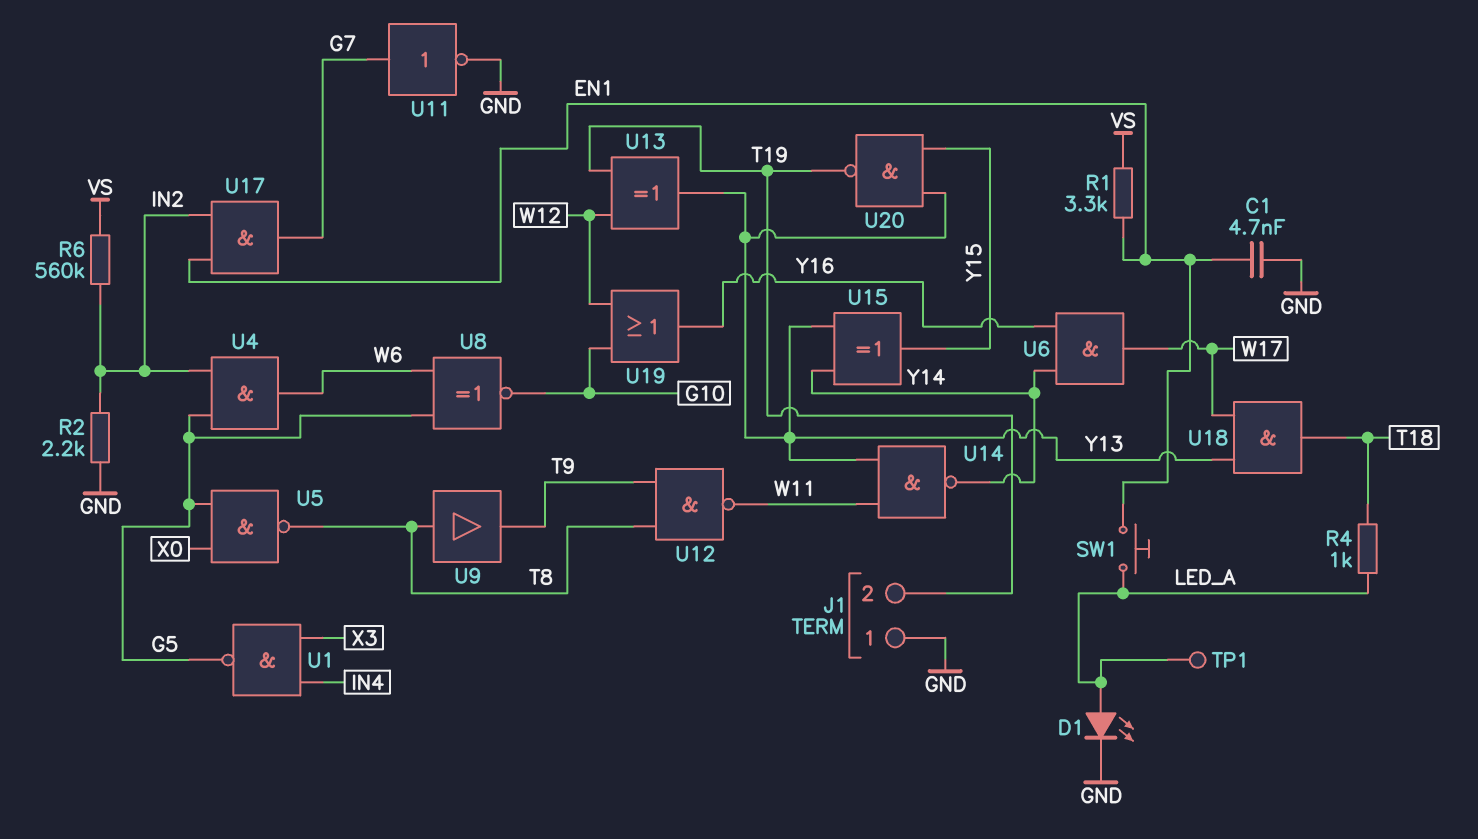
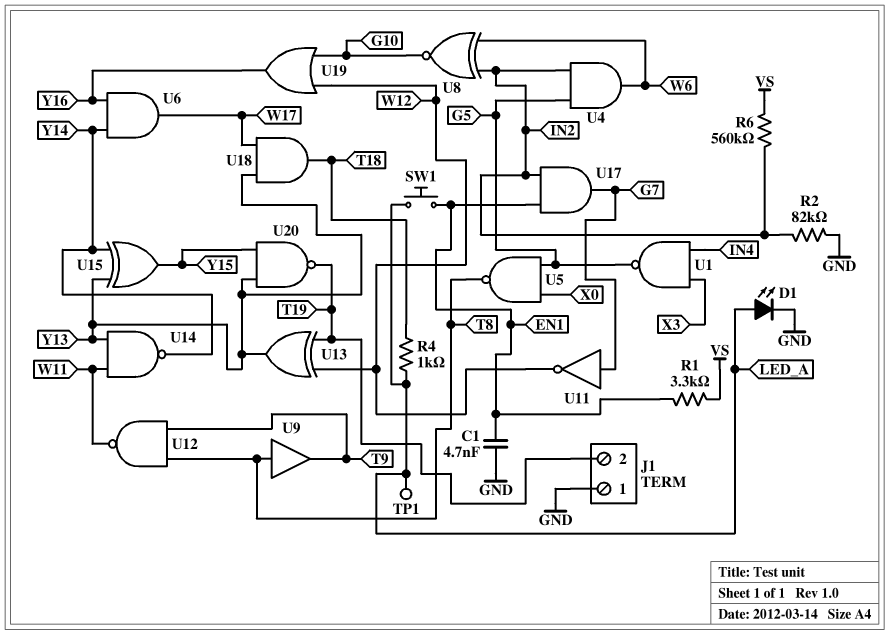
R2: 2.2k (GND, IN2) -> 82k (GND, IN2)
U8: XNOR (in G5, in W6, out G10) -> XNOR (in IN2, in W6, out G10)
U11: NOT (in G7, out GND) -> NOT (in G7, out W12)

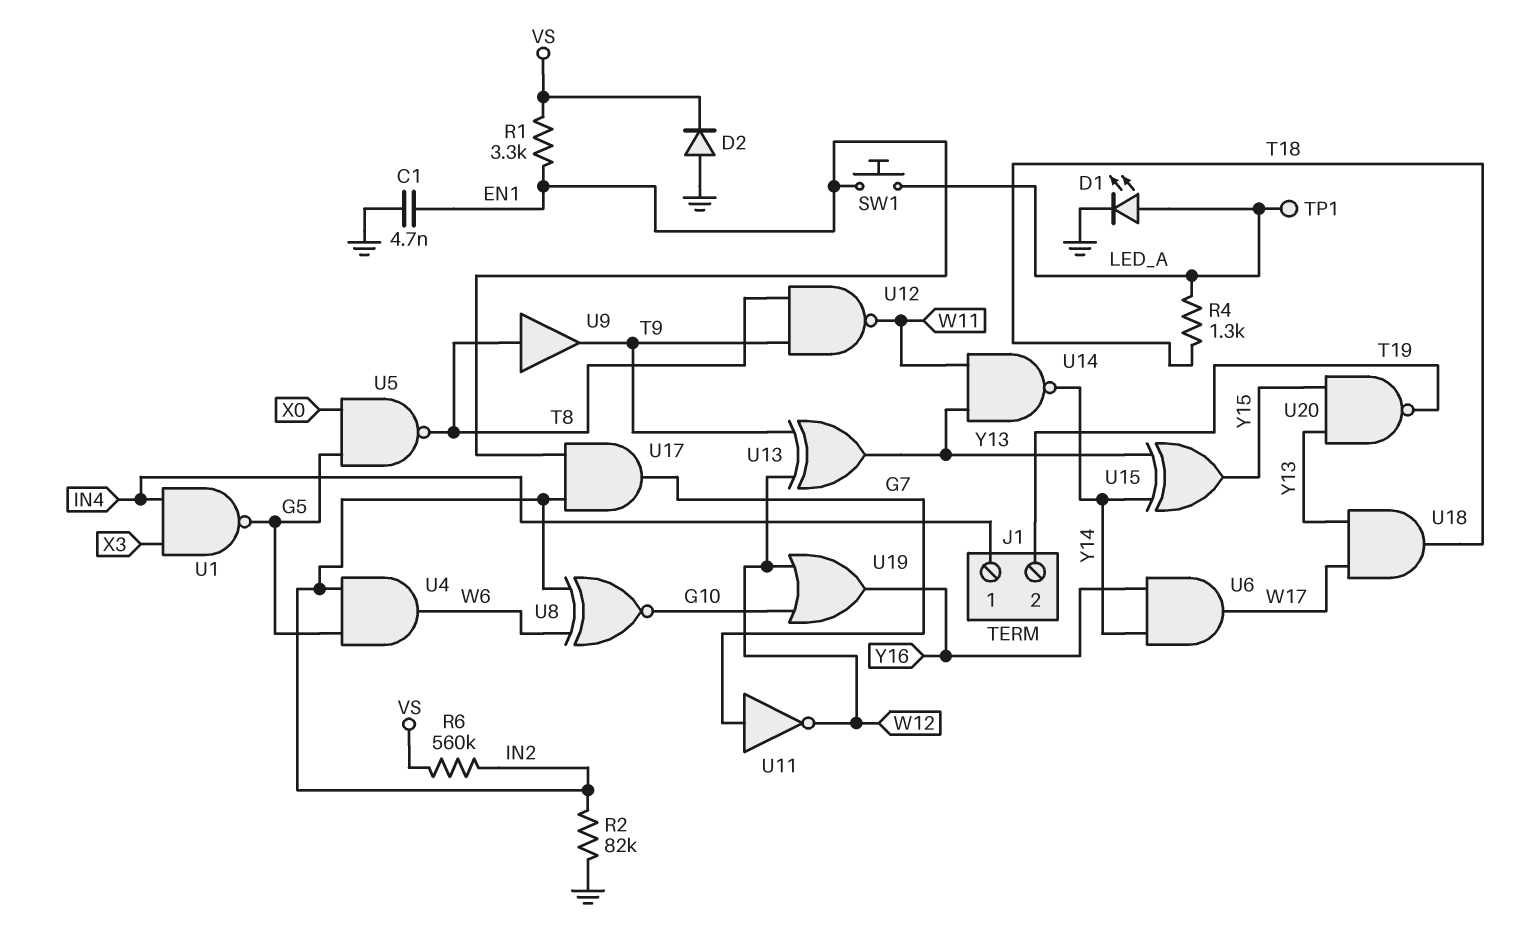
D2: none -> diode (A GND, K VS)
J1 pin 1: GND -> IN4
R4: 1k (LED_A, T18) -> 1.3k (LED_A, T18)
U13: XOR (in T19, in W12, out Y13) -> XOR (in T9, in W12, out Y13)

